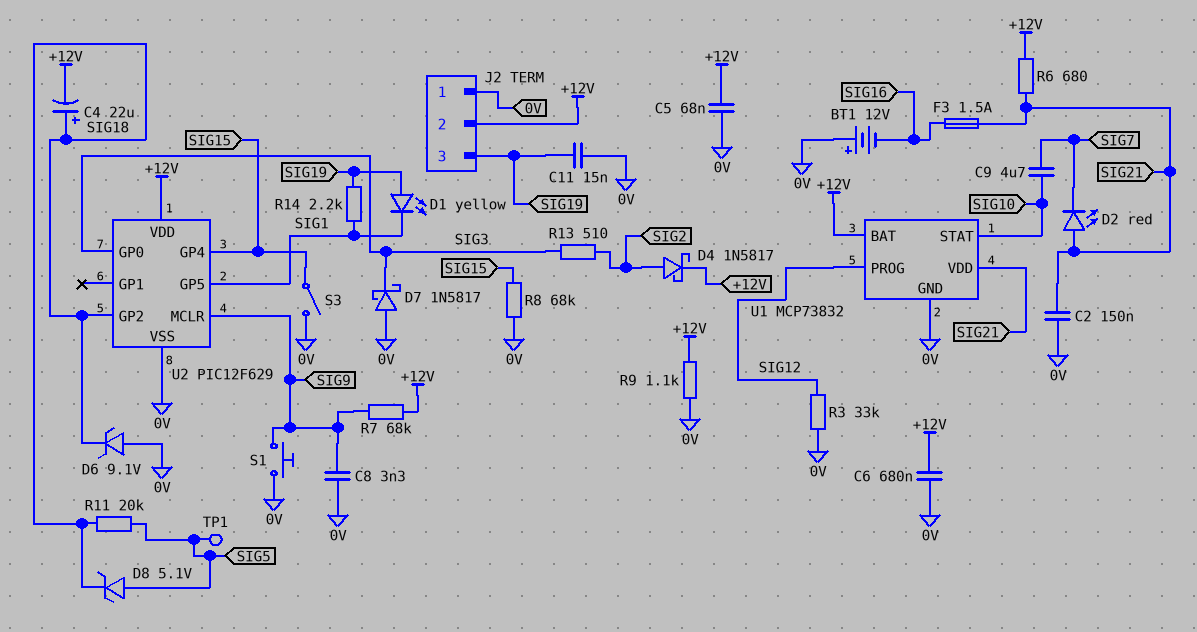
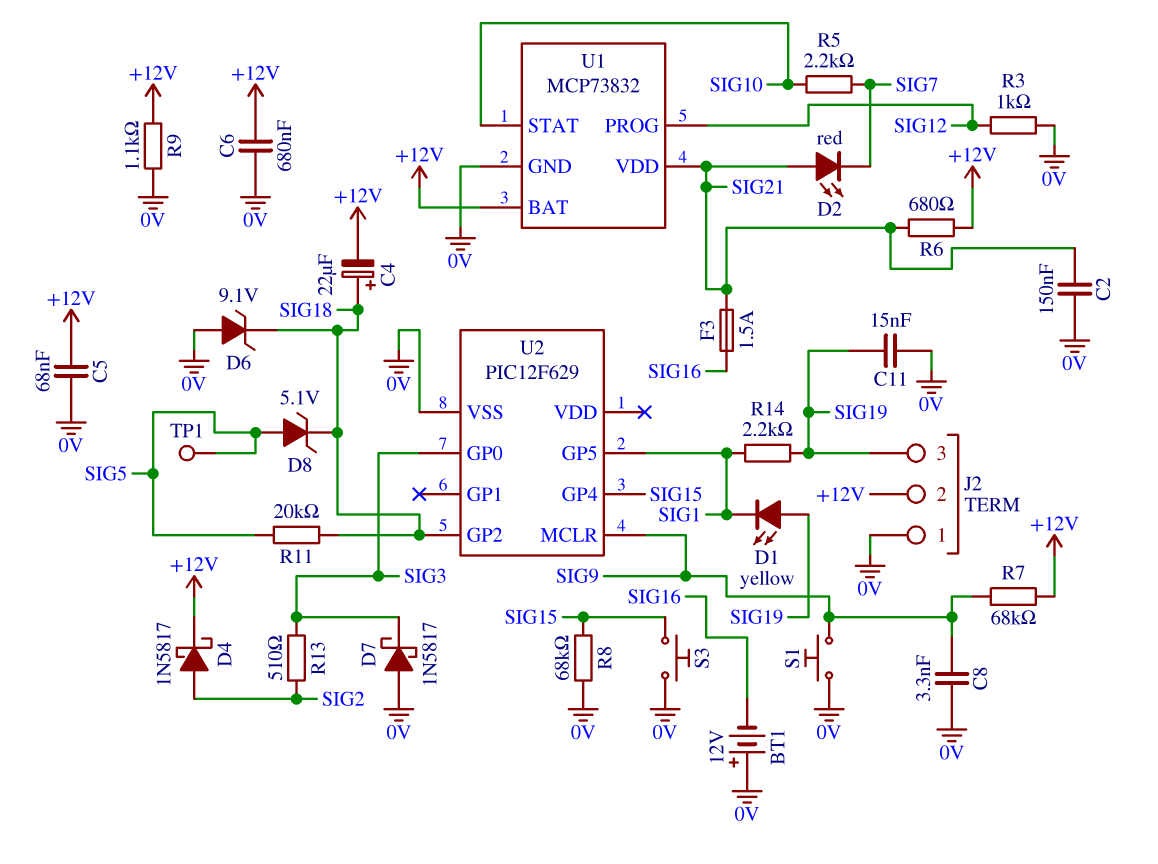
C9: 4.7uF (SIG7, SIG10) -> none
R3: 33k (0V, SIG12) -> 1k (0V, SIG12)
R5: none -> 2.2k (SIG7, SIG10)
S3: switch (0V, SIG15) -> button (0V, SIG15)
U2 pin VDD: +12V -> none

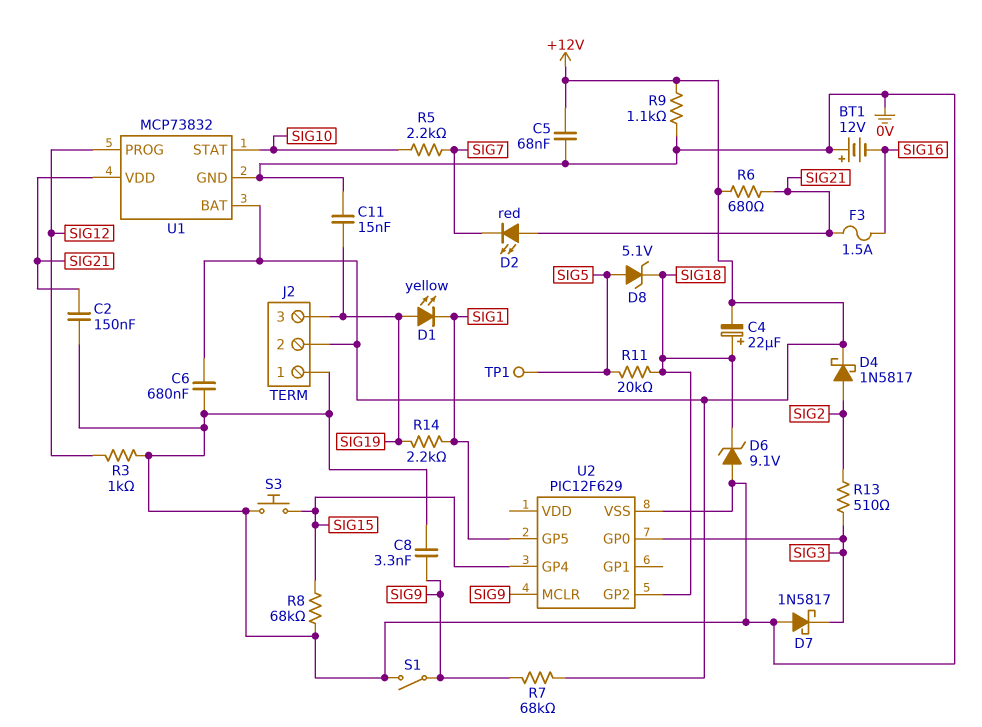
S1: button (0V, SIG9) -> switch (0V, SIG9)

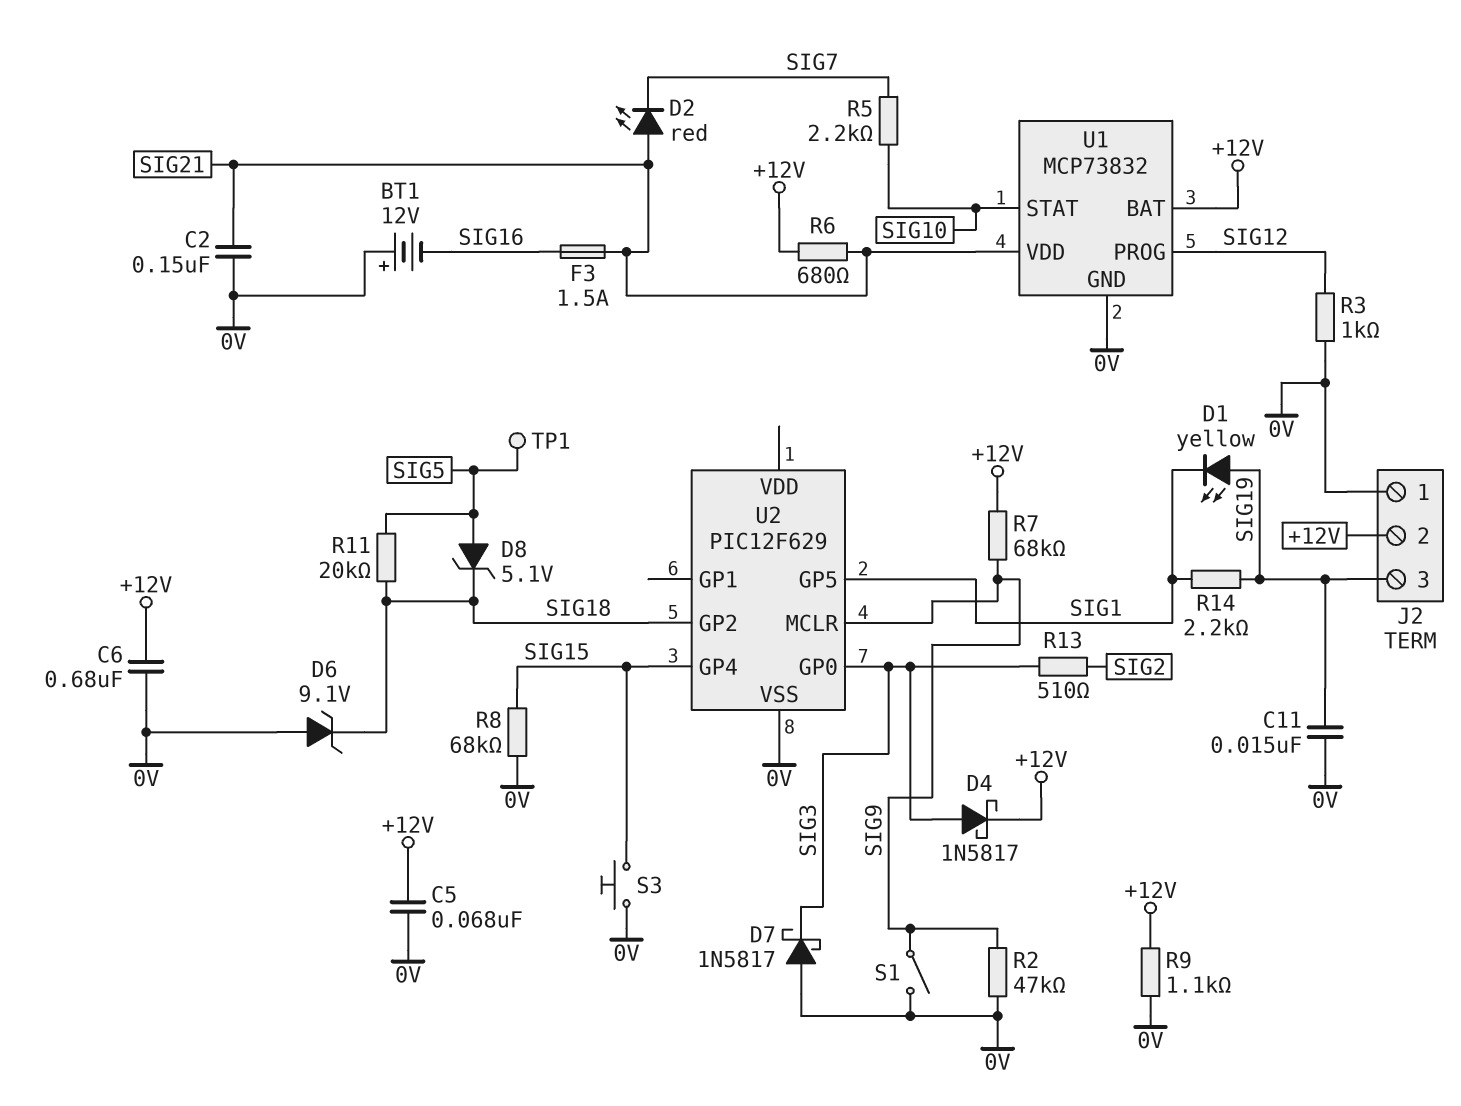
C4: 22uF (plus SIG18, minus +12V) -> none
C8: 3.3nF (0V, SIG9) -> none
D4: schottky 1N5817 (A SIG2, K +12V) -> schottky 1N5817 (A SIG3, K +12V)
R2: none -> 47k (0V, SIG9)

